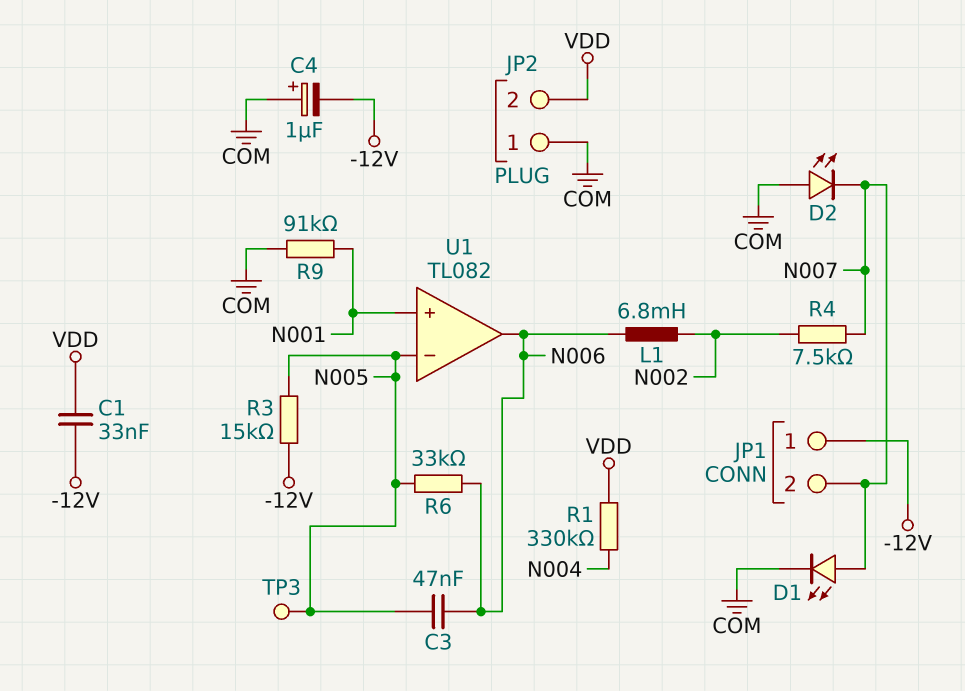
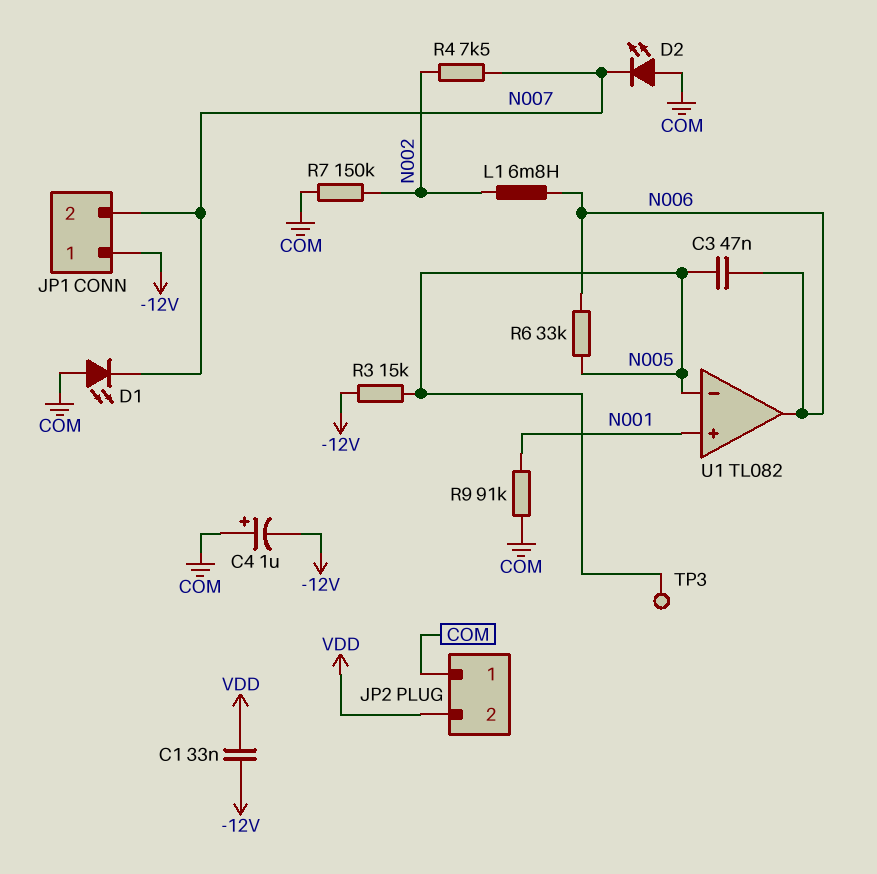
D1: LED (A N007, K COM) -> LED (A COM, K N007)
R1: 330k (N004, VDD) -> none
R7: none -> 150k (COM, N002)

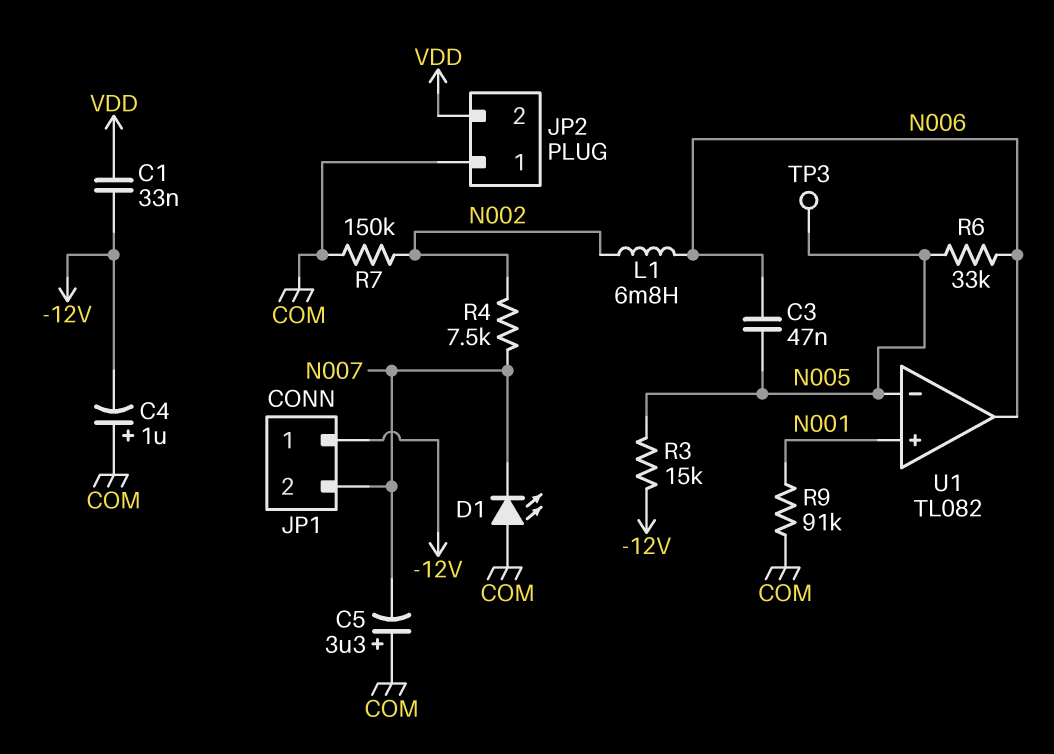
C5: none -> 3.3uF (plus COM, minus N007)
D2: LED (A COM, K N007) -> none

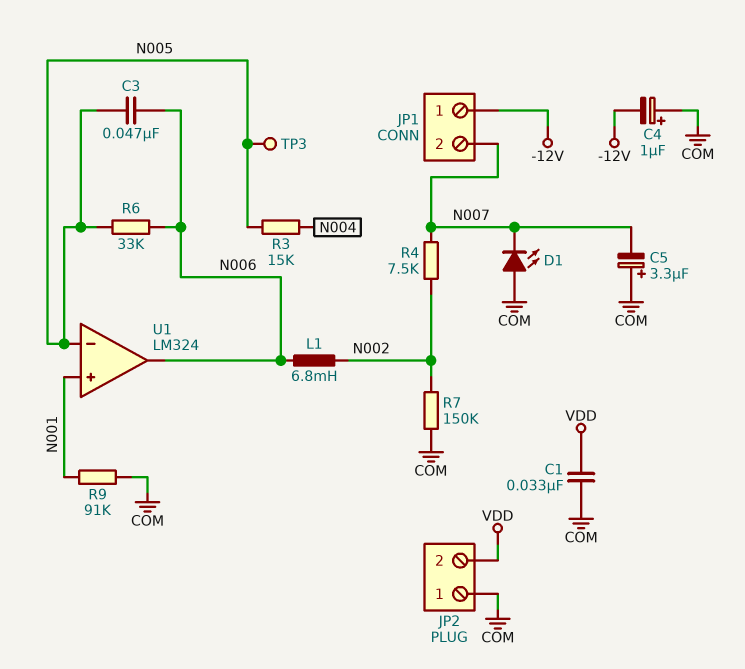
C1: 33nF (-12V, VDD) -> 33nF (COM, VDD)
R3: 15k (-12V, N005) -> 15k (N004, N005)
U1: TL082 -> LM324

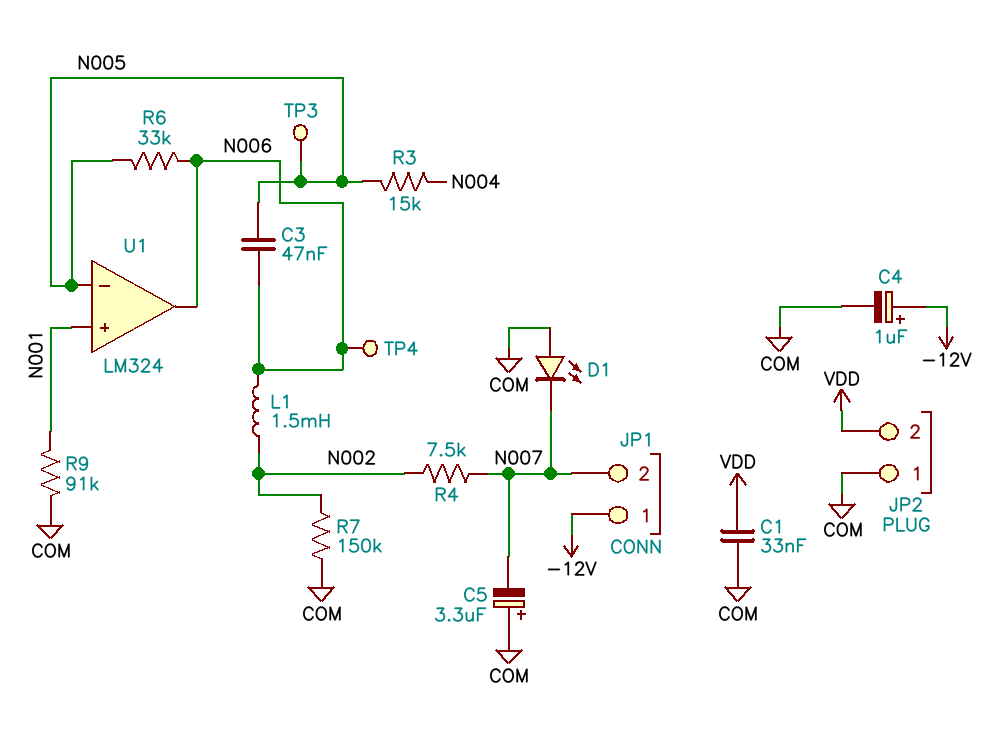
C4: 1uF (plus COM, minus -12V) -> 1uF (plus -12V, minus COM)
L1: 6.8mH (N002, N006) -> 1.5mH (N002, N006)
TP4: none -> test point (N006)

